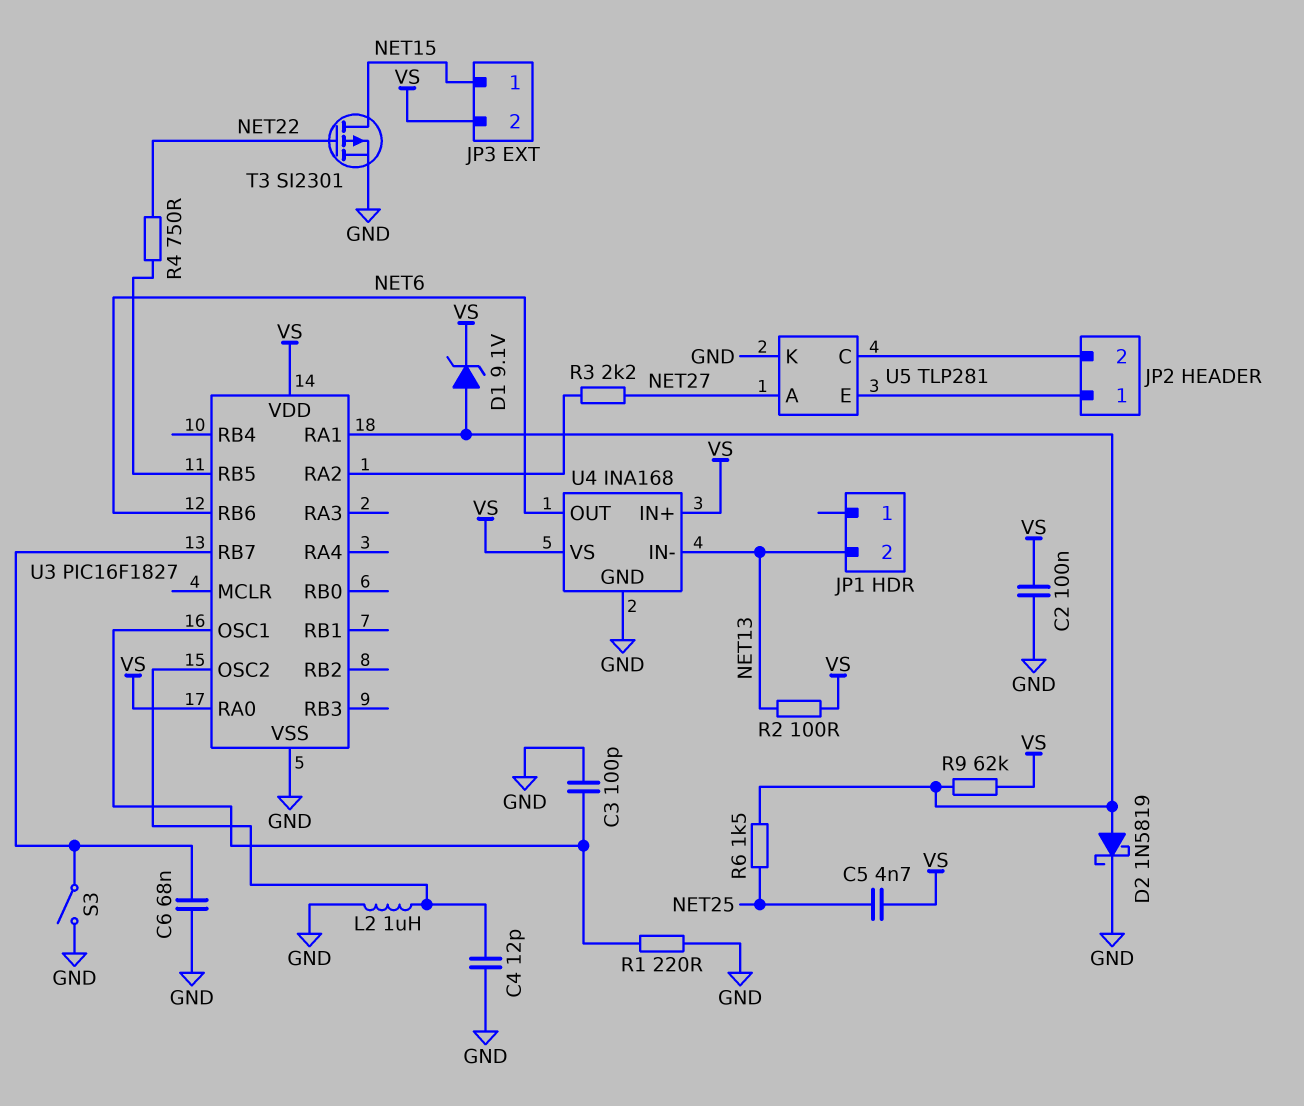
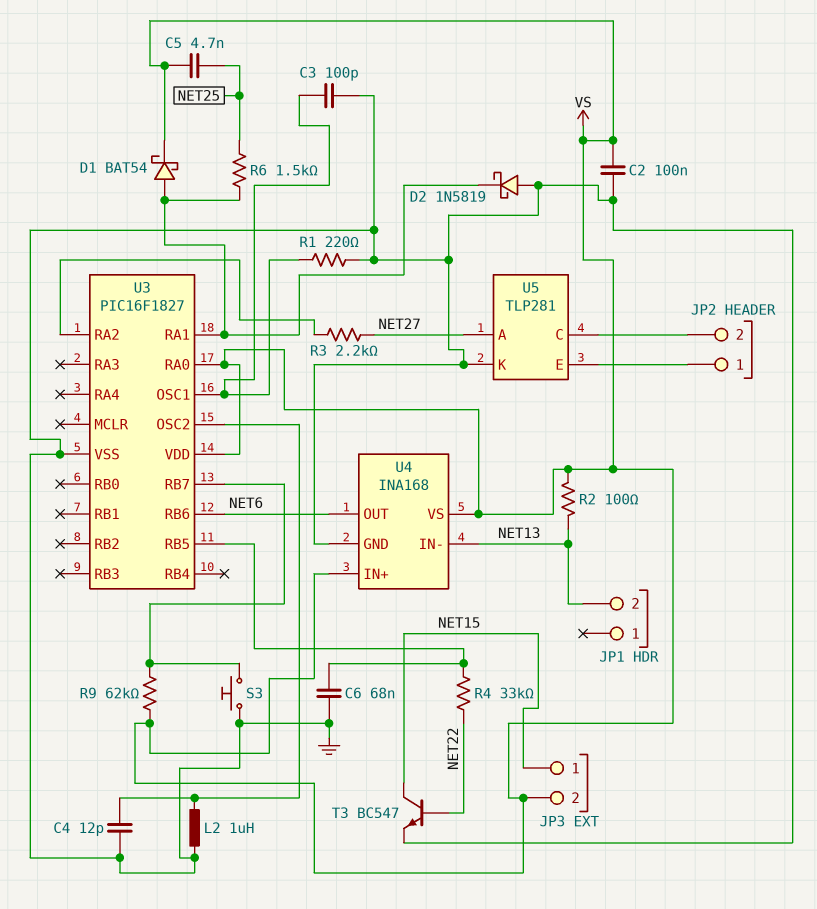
C6: 68nF (GND, U3/RB7) -> 68nF (GND, U3/RB5)
D1: zener 9.1V (A U3/RA1, K VS) -> schottky BAT54 (A U3/RA1, K VS)
D2: schottky 1N5819 (A U3/RA1, K GND) -> schottky 1N5819 (A GND, K U3/RA1)
R4: 750 (NET22, U3/RB5) -> 33k (NET22, U3/RB5)
R9: 62k (U3/RA1, VS) -> 62k (U3/RB7, VS)
S3: switch (GND, U3/RB7) -> button (GND, U3/RB7)
T3: PMOS SI2301 (G NET22, D NET15, S GND) -> NPN BC547 (B NET22, C NET15, E GND)

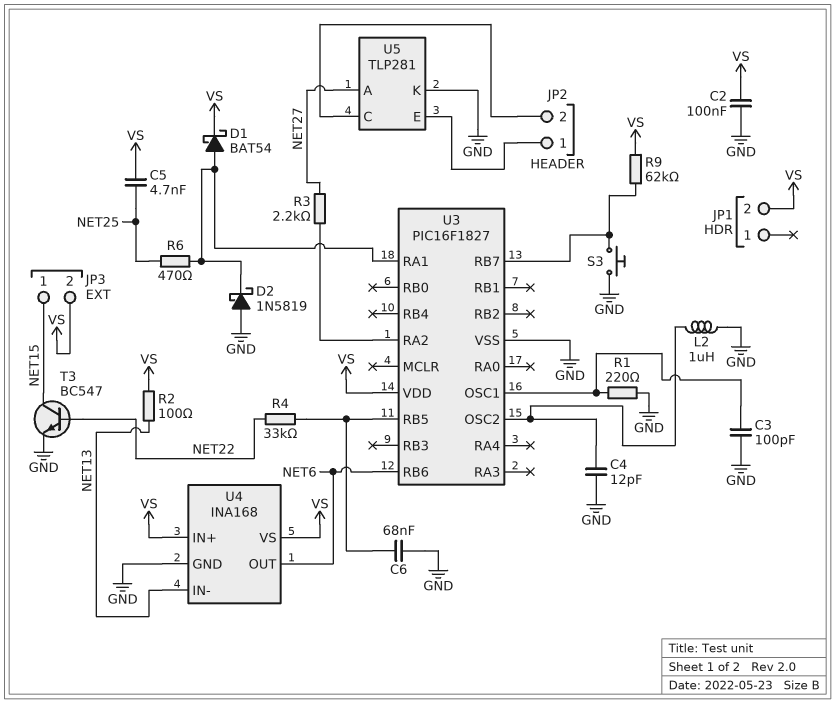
JP1 pin 2: NET13 -> VS
R6: 1.5k (NET25, U3/RA1) -> 470 (NET25, U3/RA1)
U3 pin RA0: VS -> none

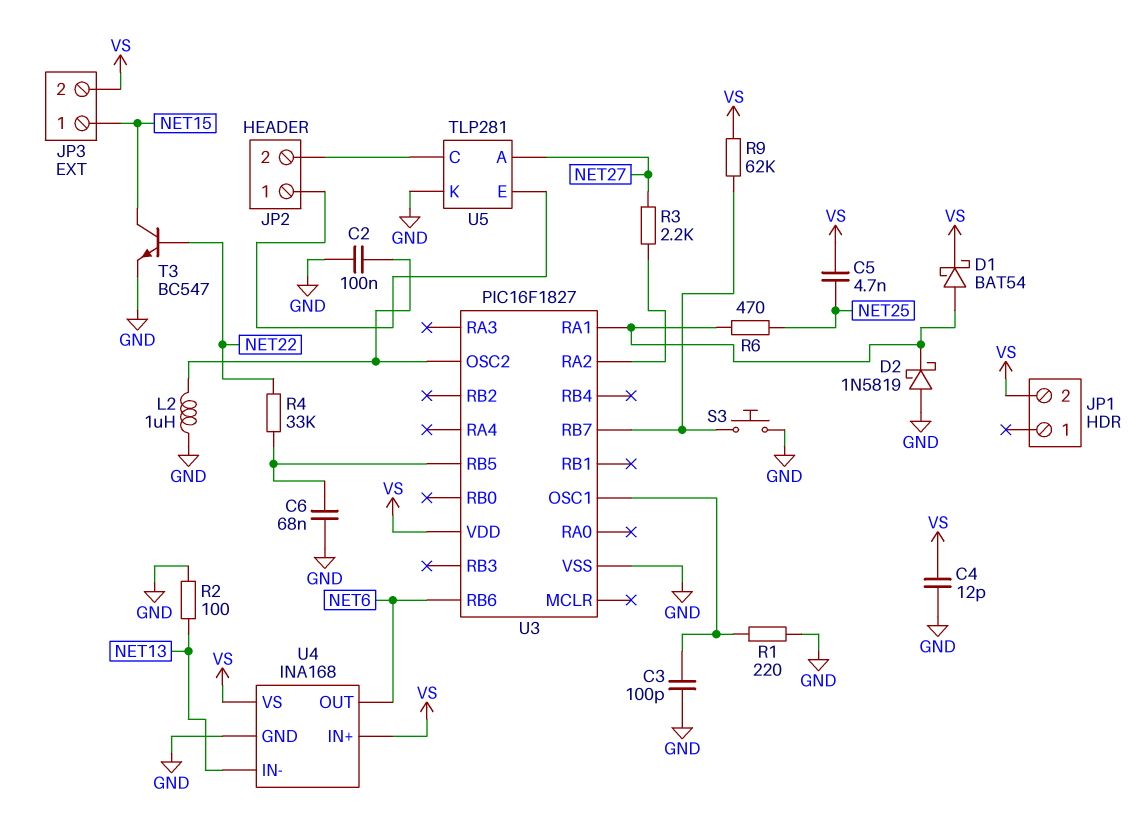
C2: 100nF (GND, VS) -> 100nF (GND, U3/OSC2)
C4: 12pF (GND, U3/OSC2) -> 12pF (GND, VS)
R2: 100 (NET13, VS) -> 100 (GND, NET13)

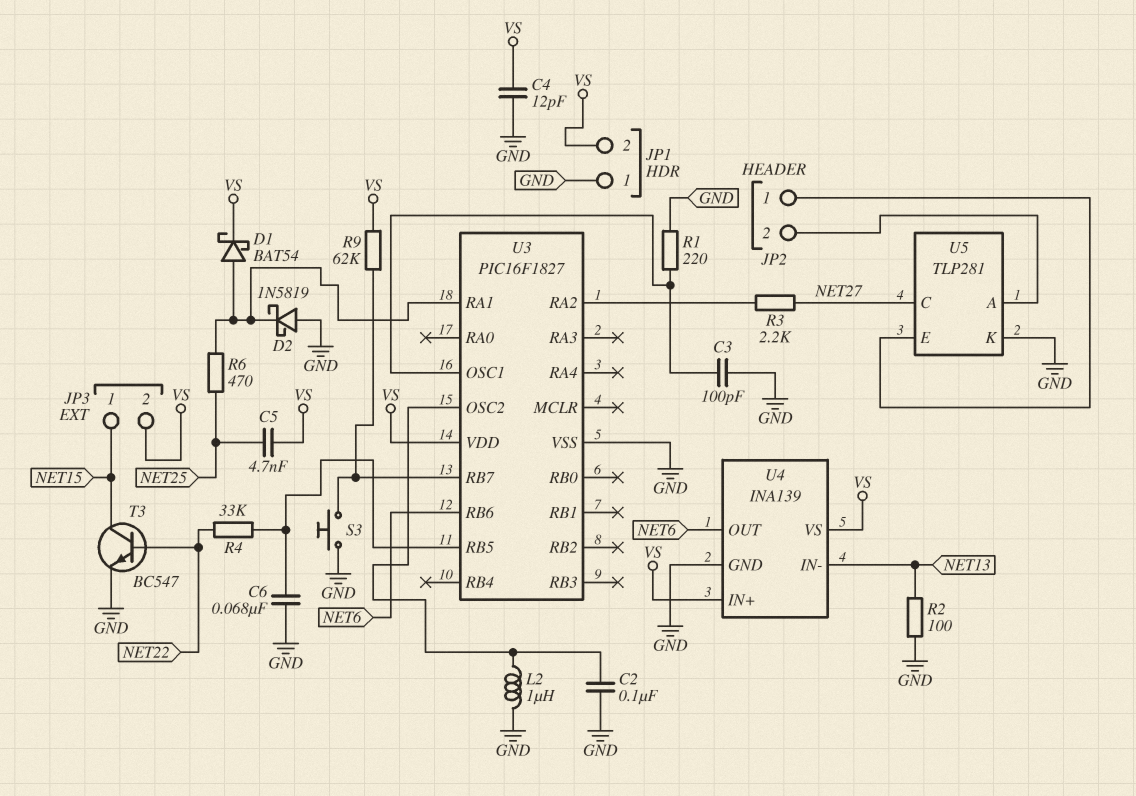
JP1 pin 1: none -> GND
U4: INA168 -> INA139
U5 pin A: NET27 -> JP2/2
U5 pin C: JP2/2 -> NET27

